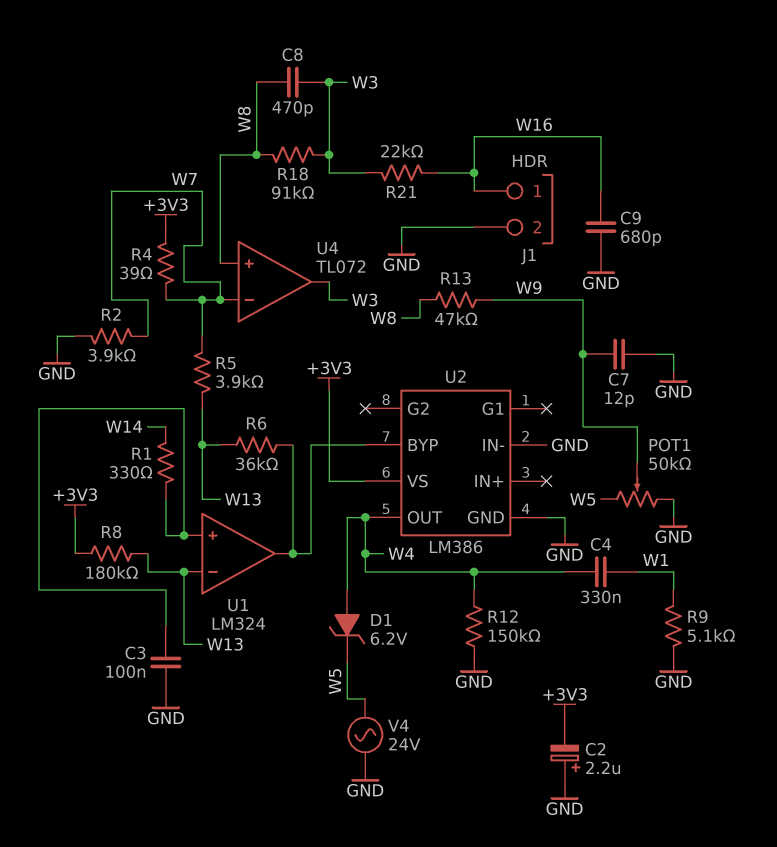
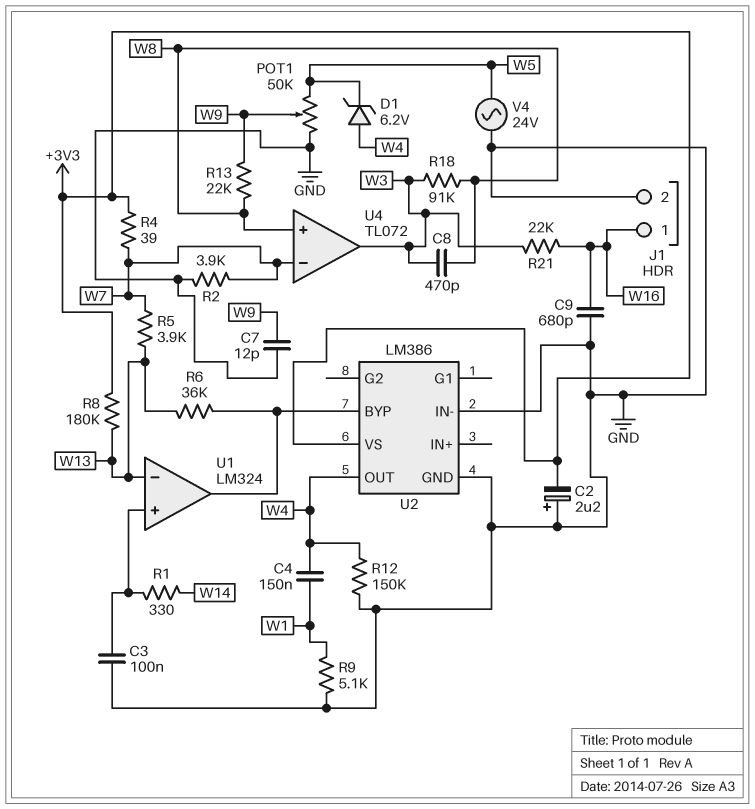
C4: 330nF (W1, W4) -> 150nF (W1, W4)
R13: 47k (W8, W9) -> 22k (W8, W9)

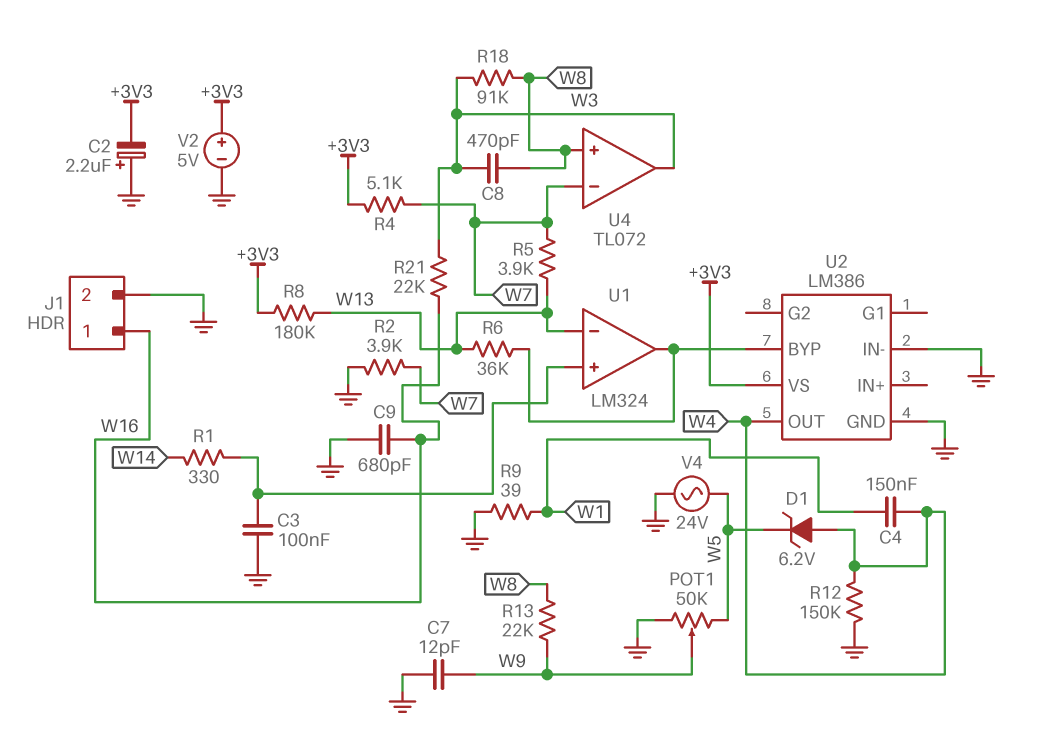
R4: 39 (+3V3, W7) -> 5.1k (+3V3, W7)
R9: 5.1k (GND, W1) -> 39 (GND, W1)
V2: none -> 5V (plus +3V3, minus GND)

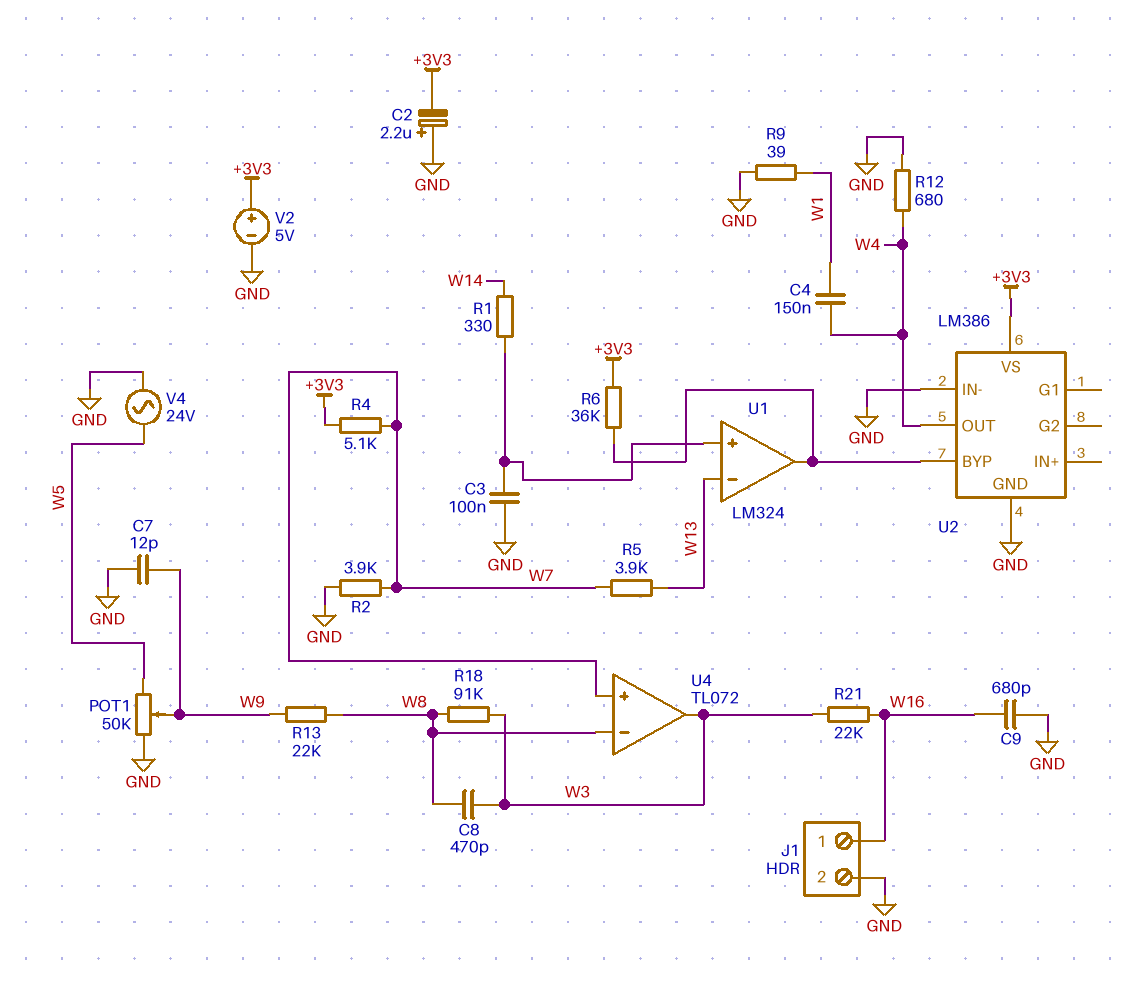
D1: zener 6.2V (A W4, K W5) -> none
R6: 36k (U1/out, W13) -> 36k (+3V3, U1/out)
R8: 180k (+3V3, W13) -> none
R12: 150k (GND, W4) -> 680 (GND, W4)
U4 pin in+: W8 -> W7
U4 pin in-: W7 -> W8

